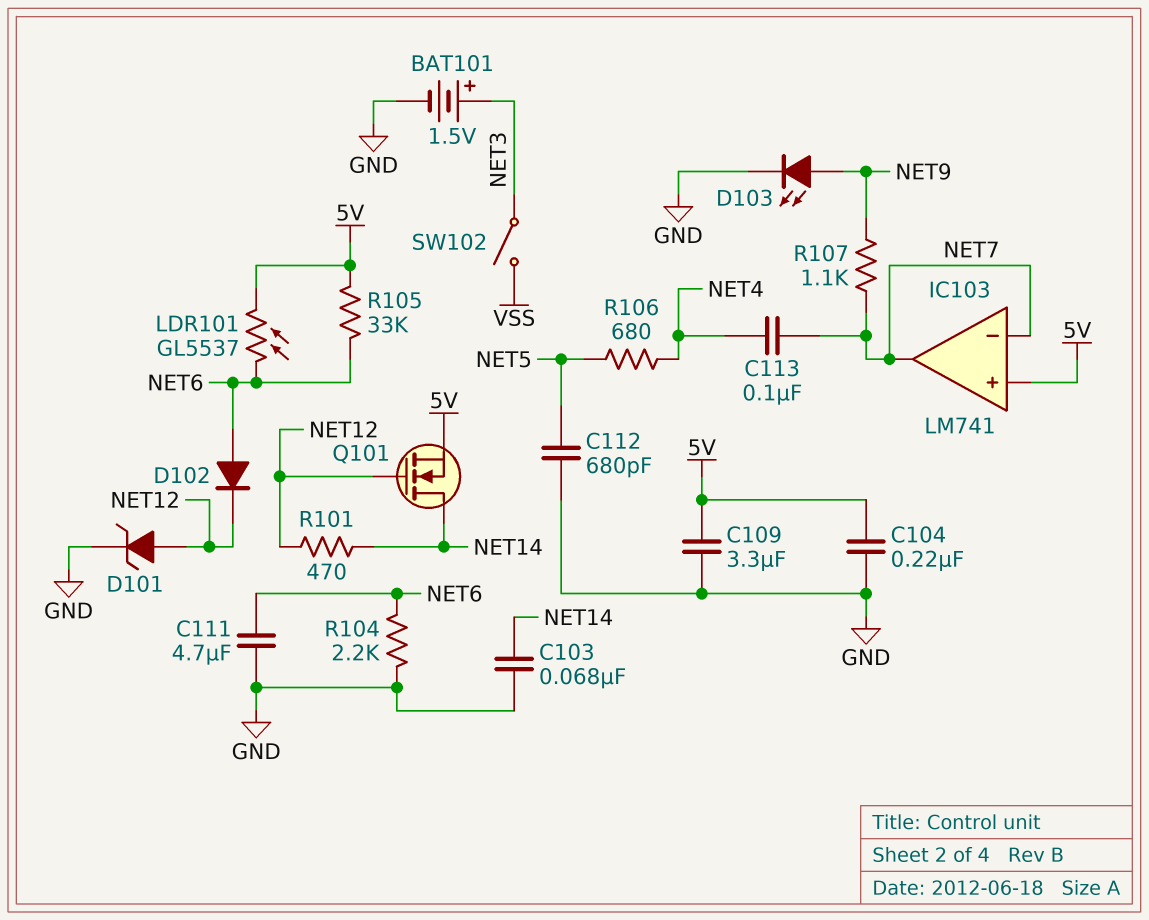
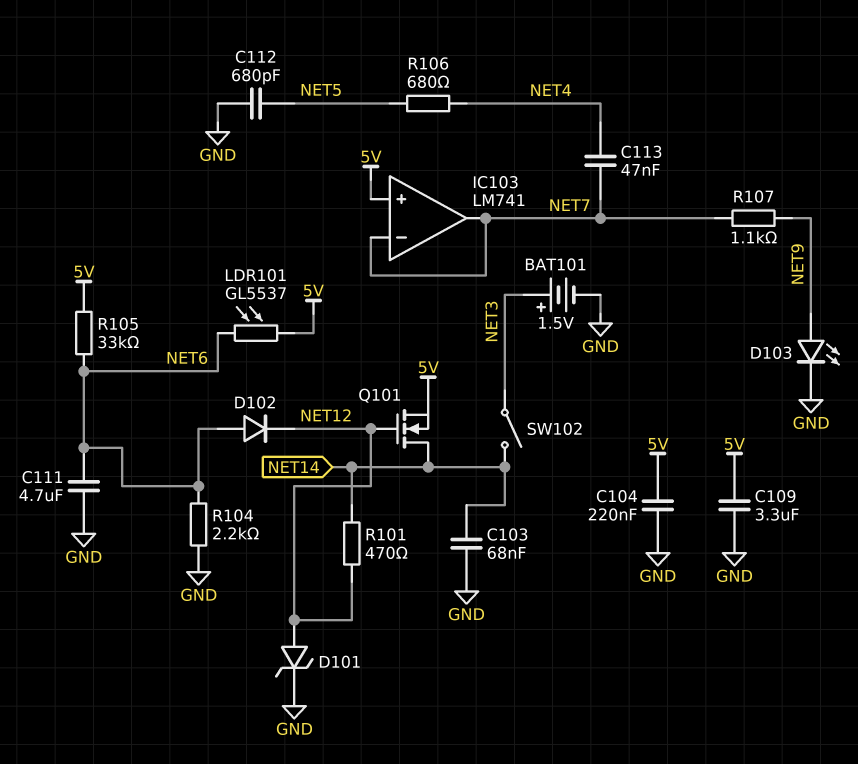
C113: 100nF (NET4, NET7) -> 47nF (NET4, NET7)
SW102: switch (NET3, VSS) -> switch (NET3, NET14)

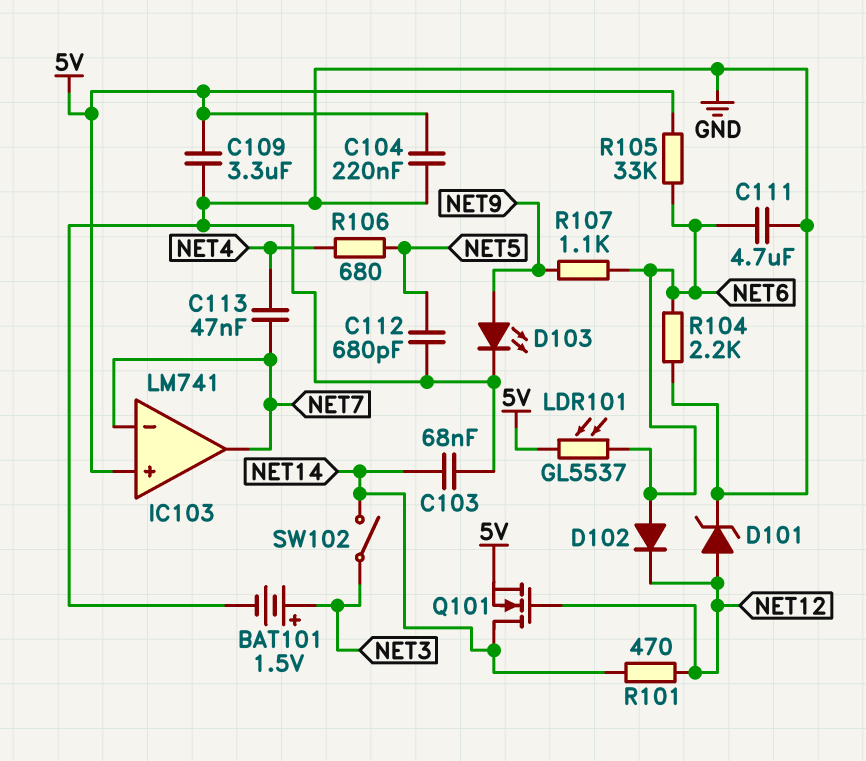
R107: 1.1k (NET7, NET9) -> 1.1k (NET6, NET9)

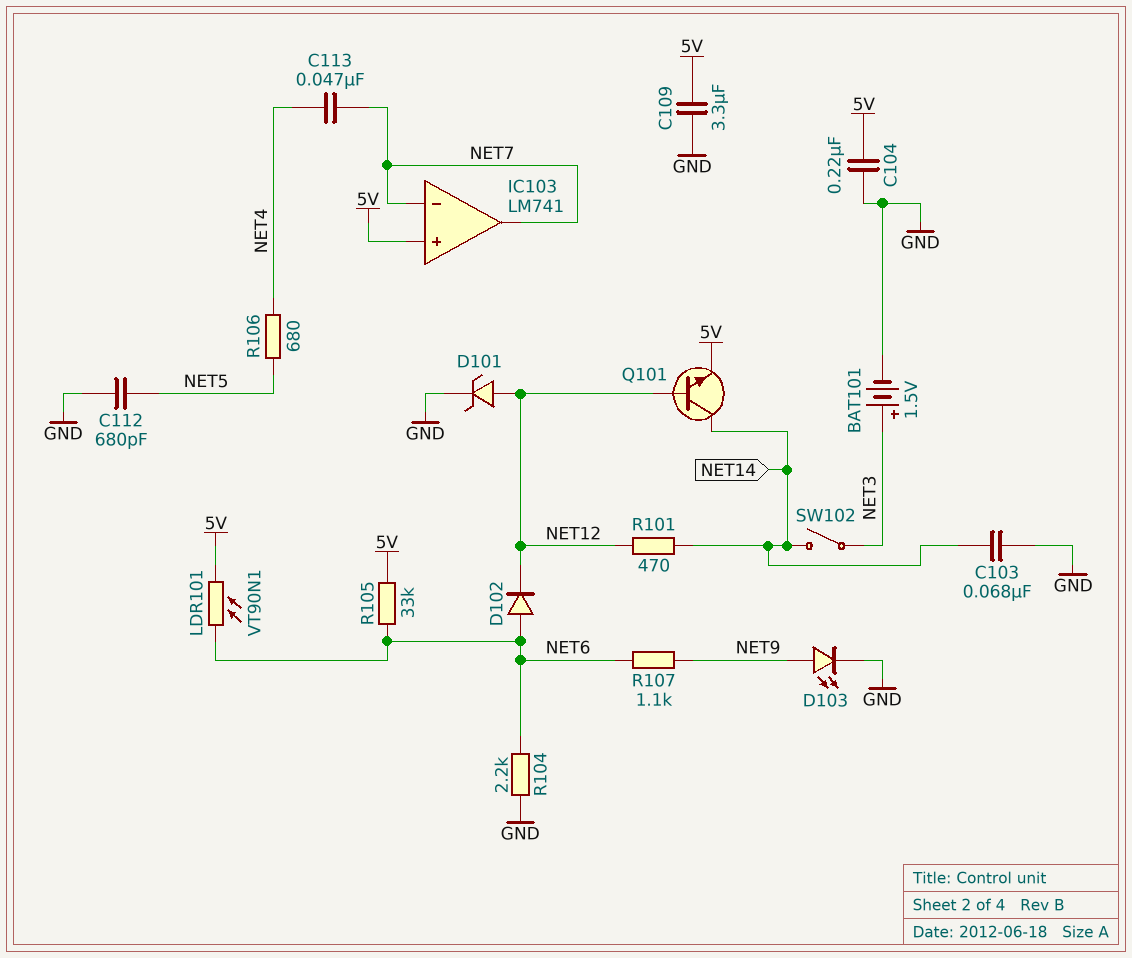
C111: 4.7uF (GND, NET6) -> none
LDR101: GL5537 (5V, NET6) -> VT90N1 (5V, NET6)
Q101: NMOS (G NET12, D NET14, S 5V) -> NPN (B NET12, C NET14, E 5V)

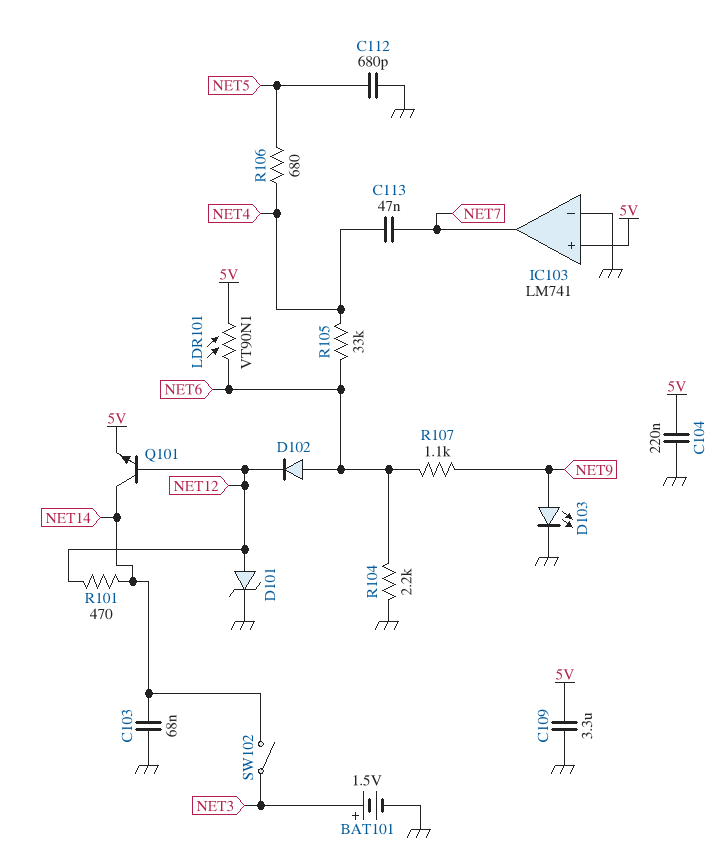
IC103 pin in-: NET7 -> GND
R105: 33k (5V, NET6) -> 33k (NET4, NET6)

